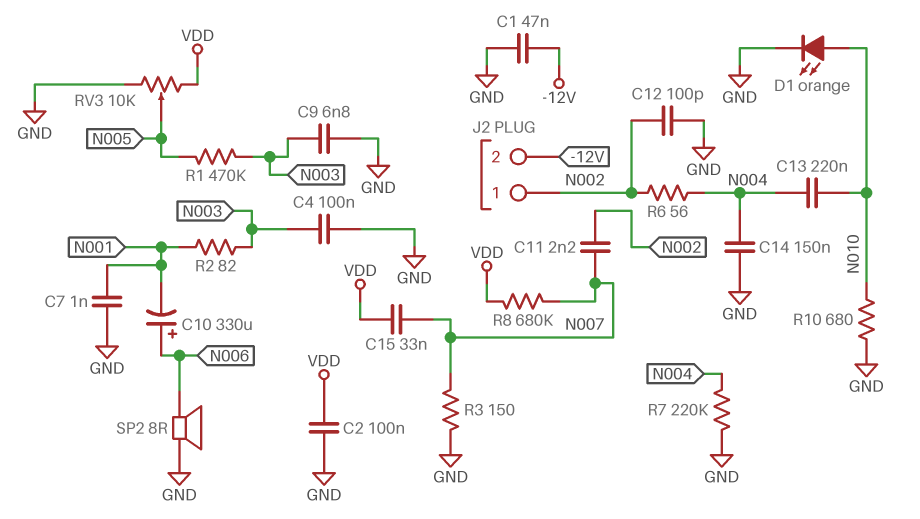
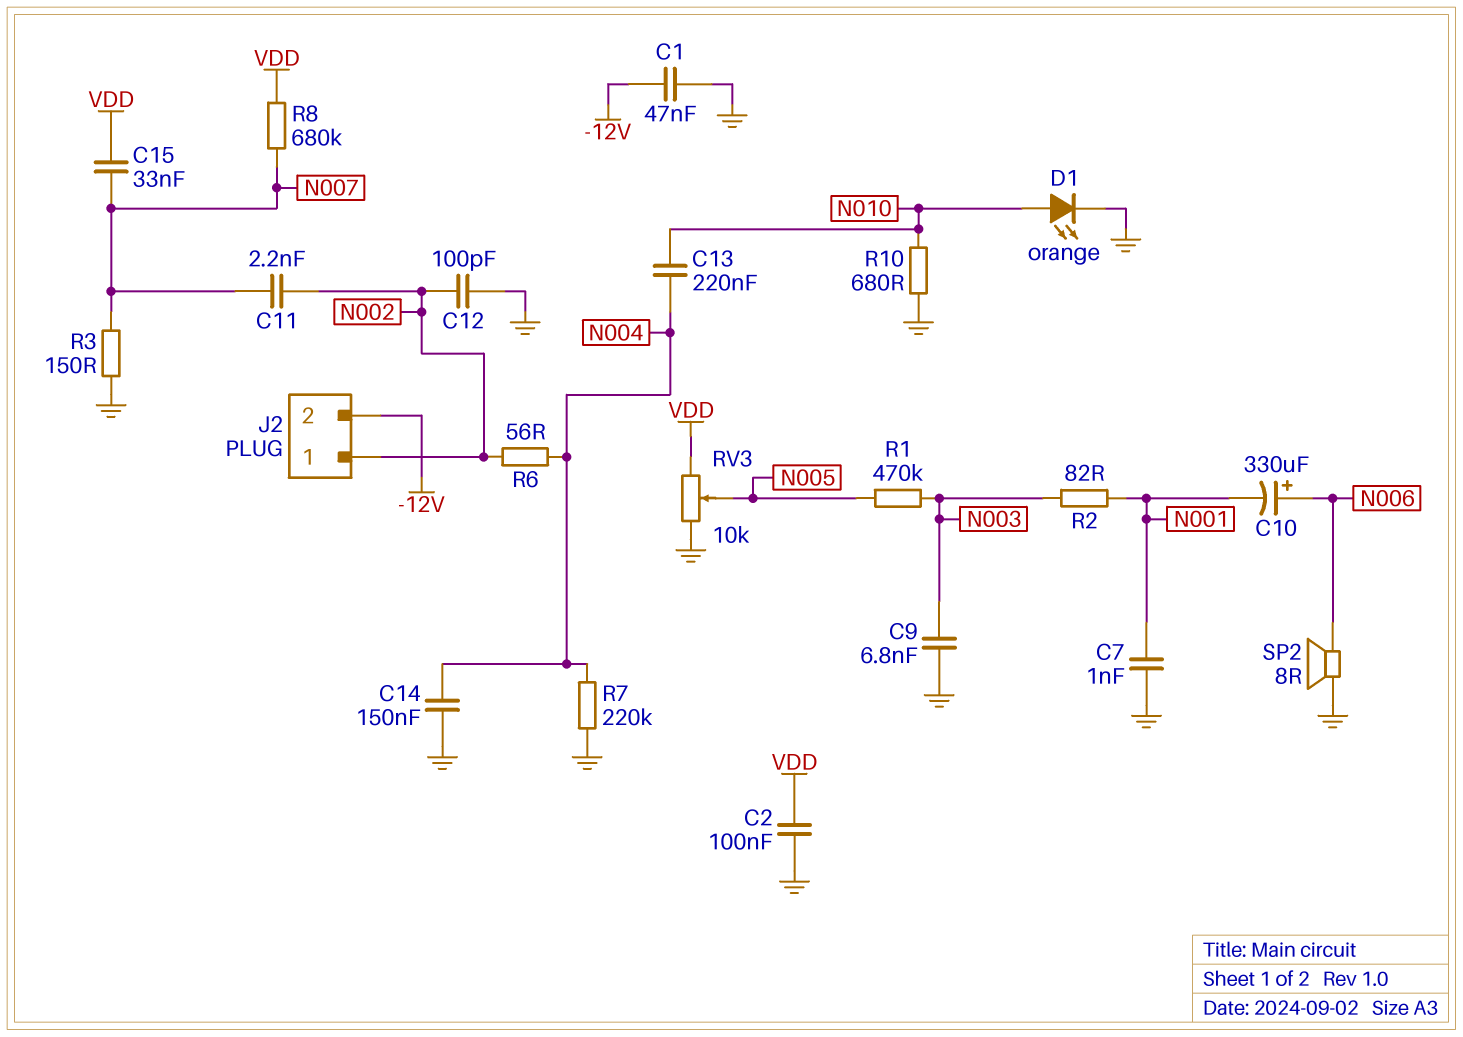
C4: 100nF (GND, N003) -> none

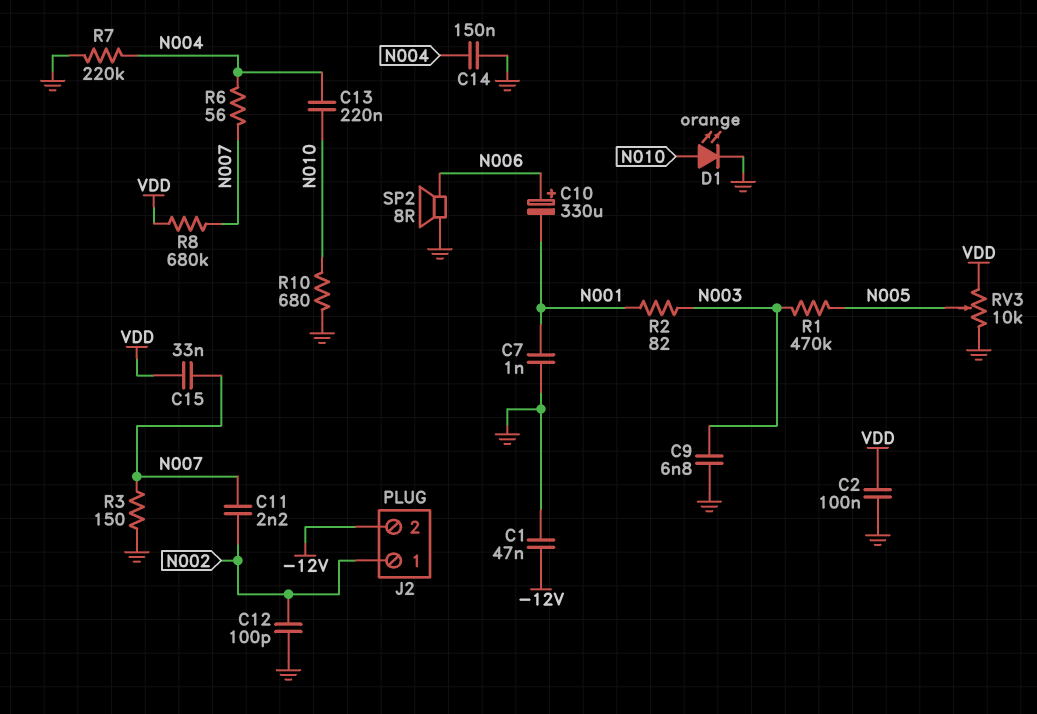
R6: 56 (N002, N004) -> 56 (N004, N007)

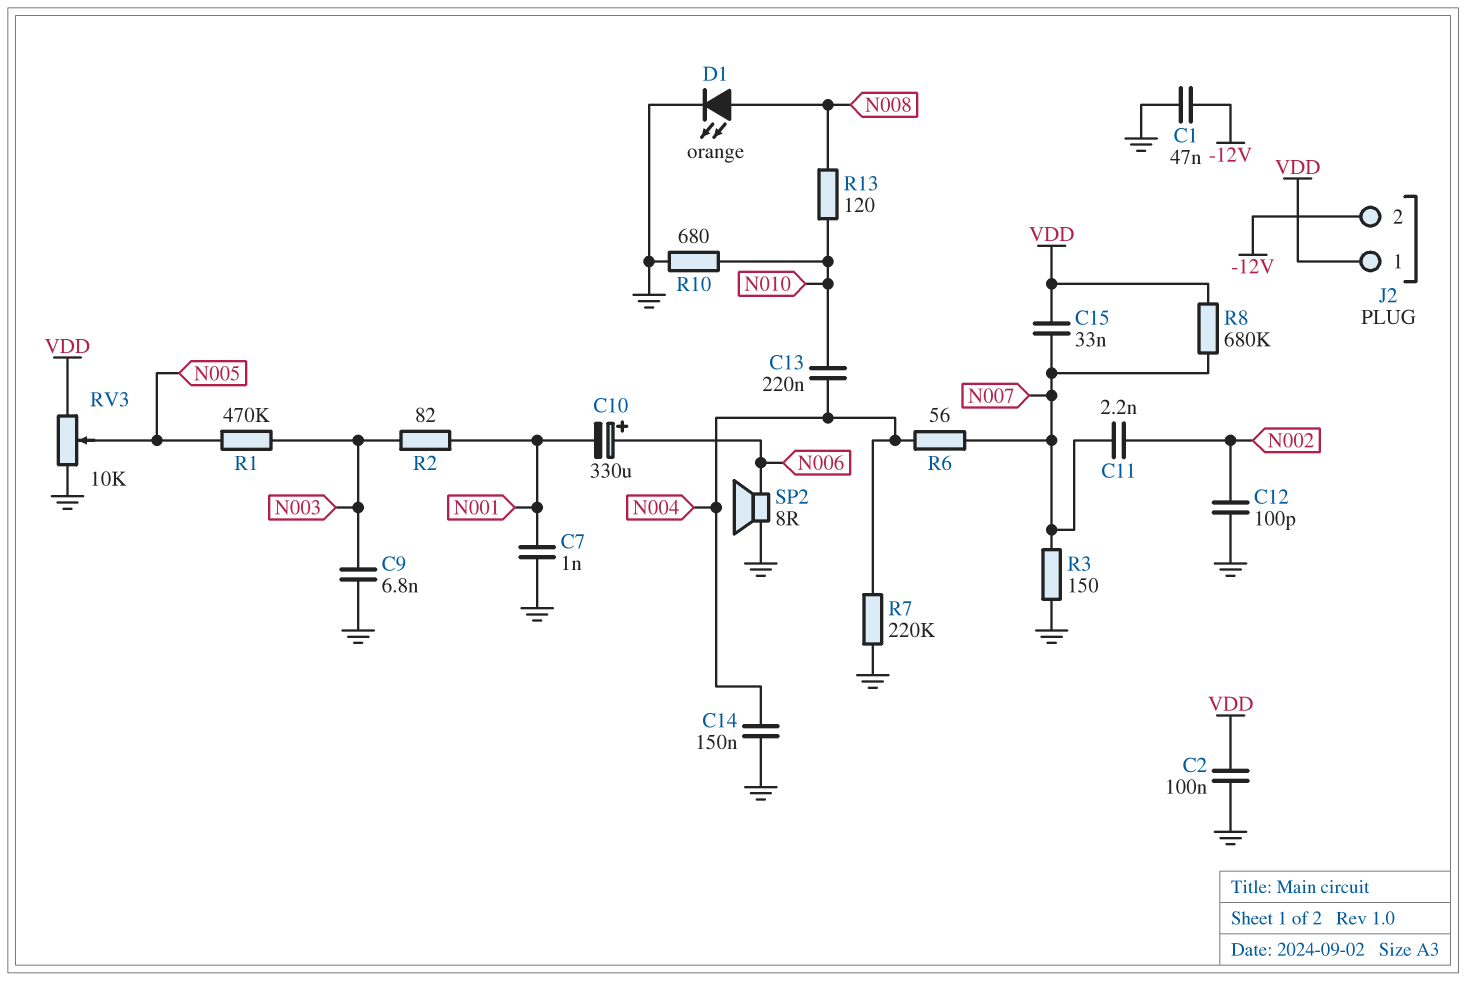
D1: LED orange (A N010, K GND) -> LED orange (A N008, K GND)
J2 pin 1: N002 -> VDD
R13: none -> 120 (N008, N010)

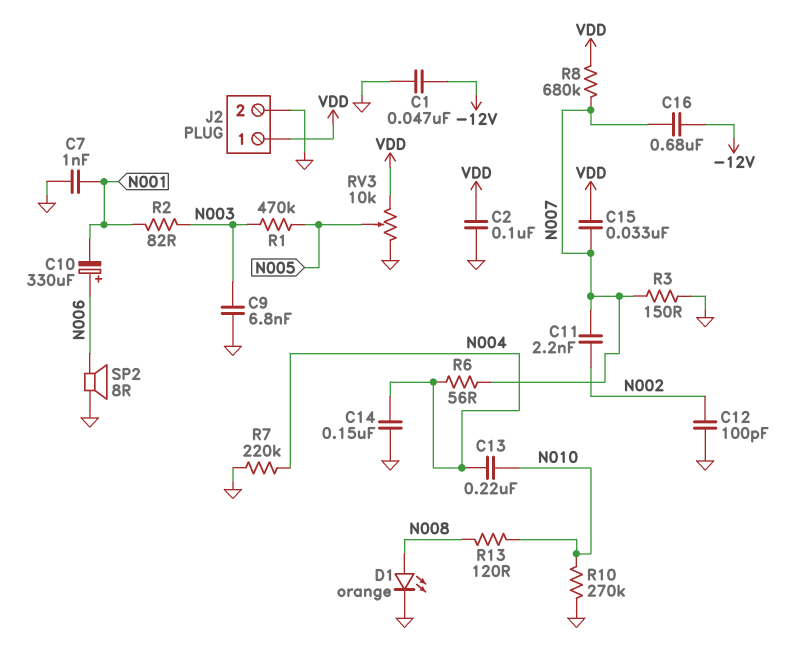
C16: none -> 680nF (-12V, N007)
J2 pin 2: -12V -> GND
R10: 680 (GND, N010) -> 270k (GND, N010)

